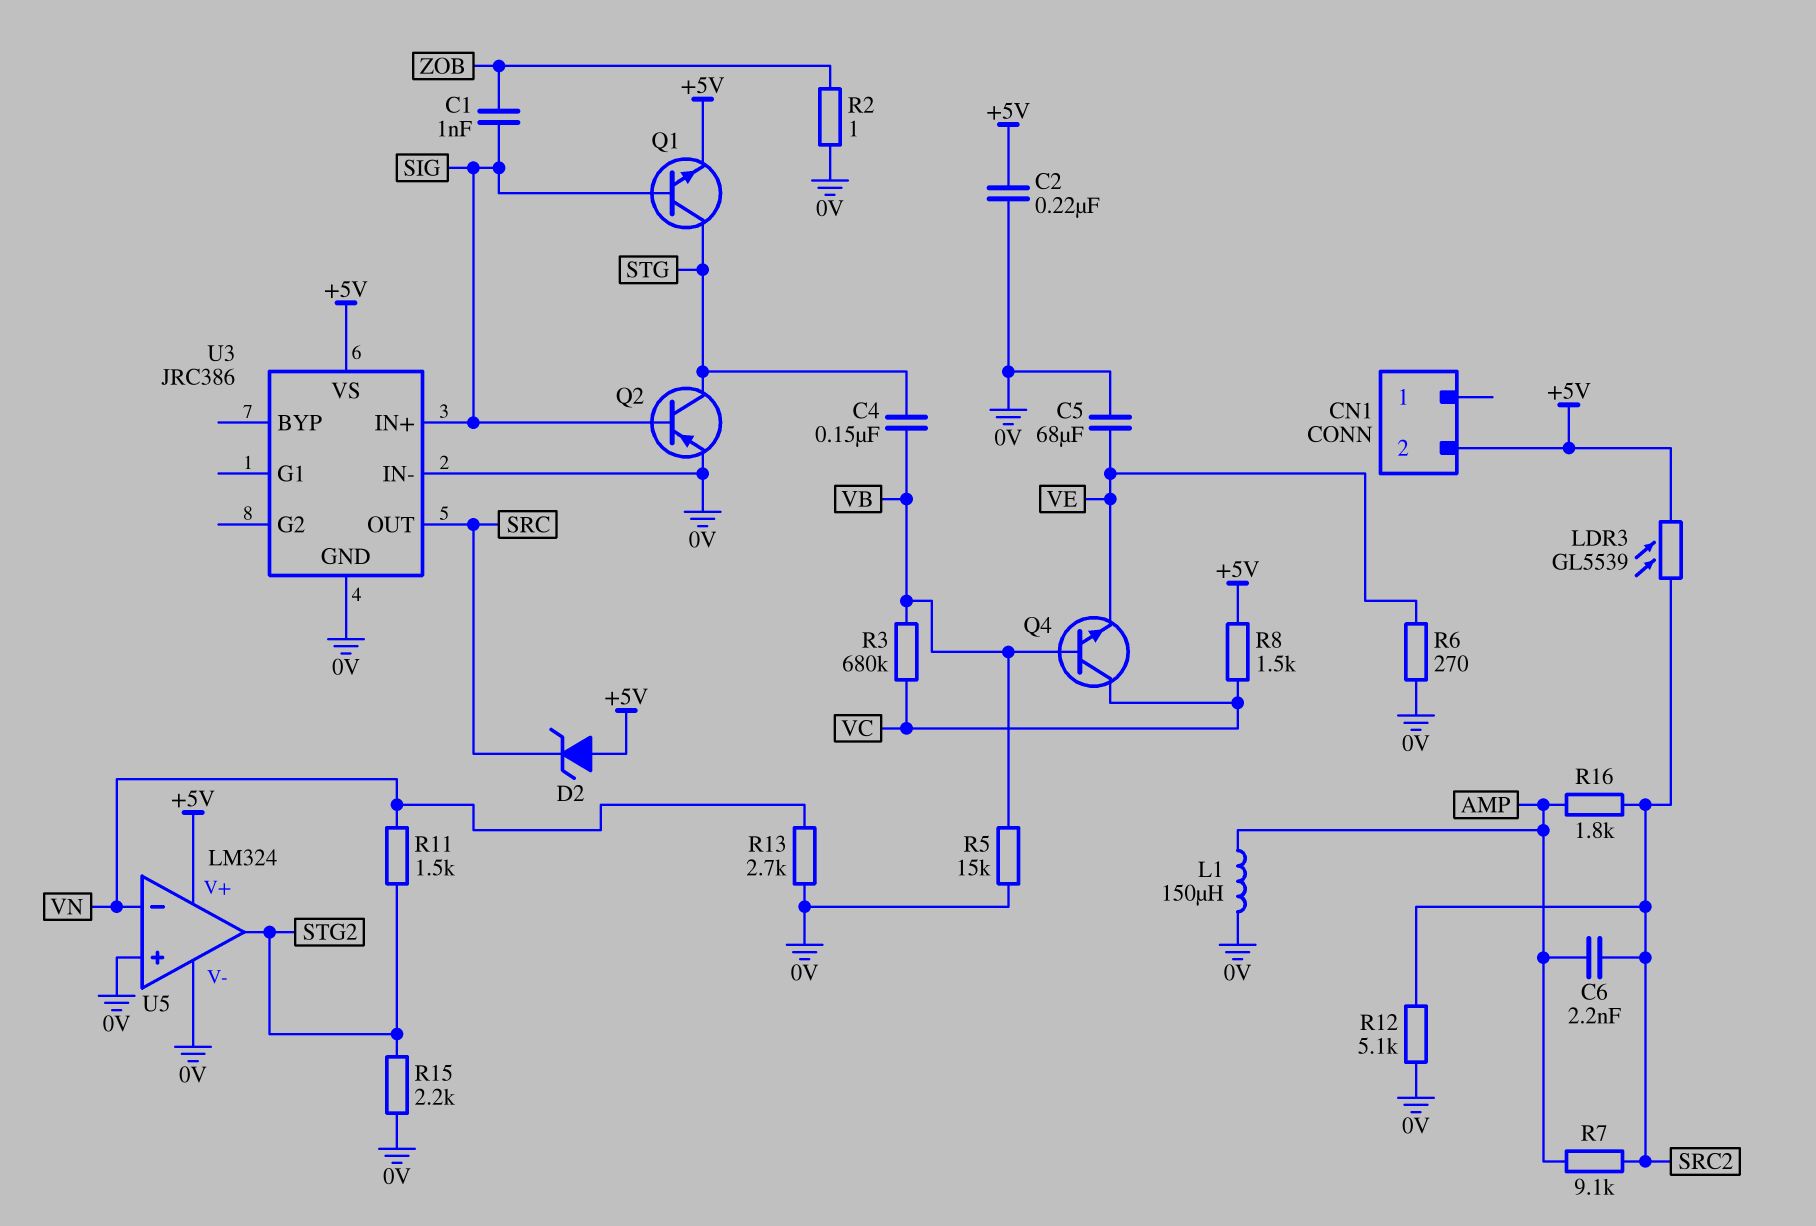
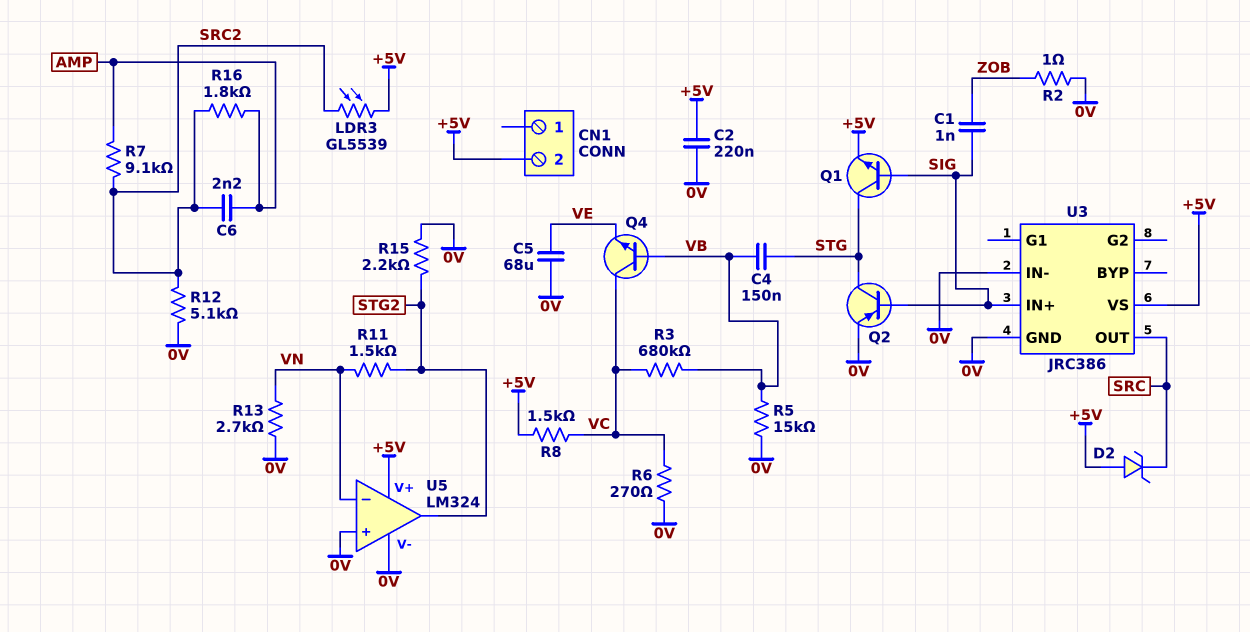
L1: 150uH (0V, AMP) -> none
R6: 270 (0V, VE) -> 270 (0V, VC)

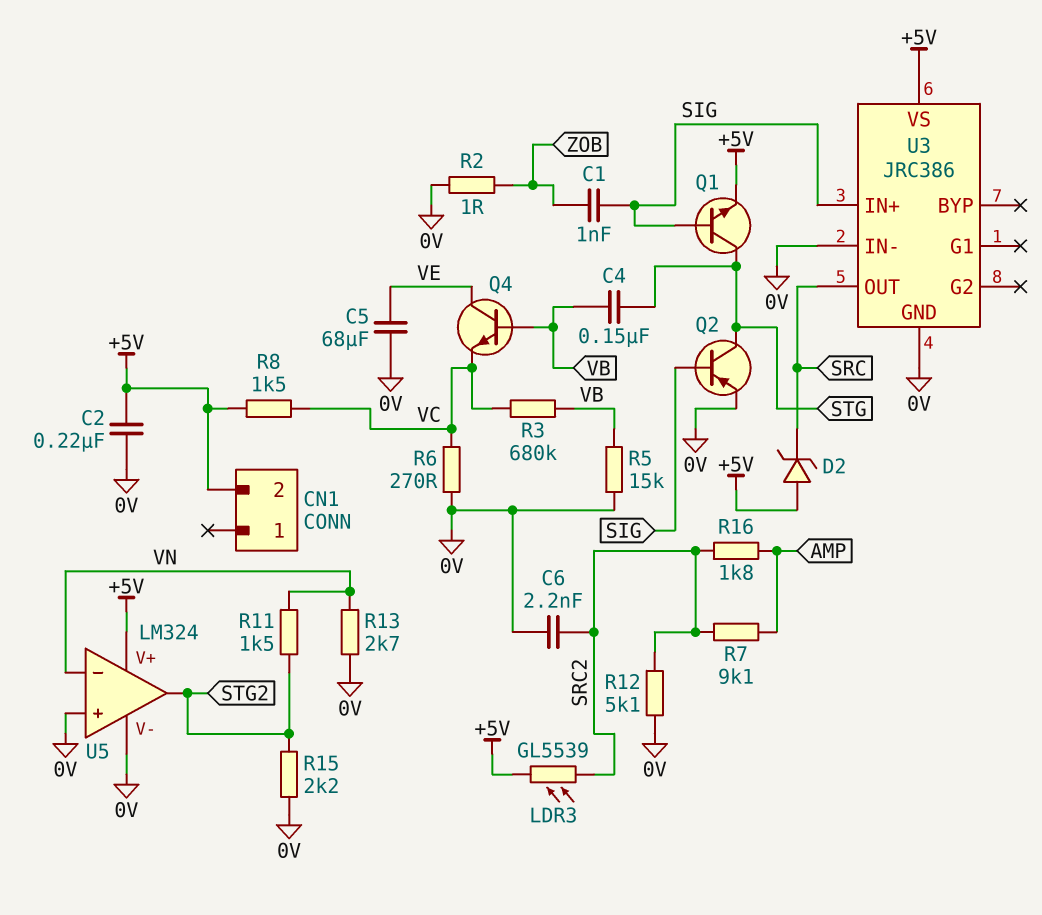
C6: 2.2nF (AMP, SRC2) -> 2.2nF (0V, SRC2)
Q4: NPN (B VB, C VC, E VE) -> NPN (B VB, C VE, E VC)

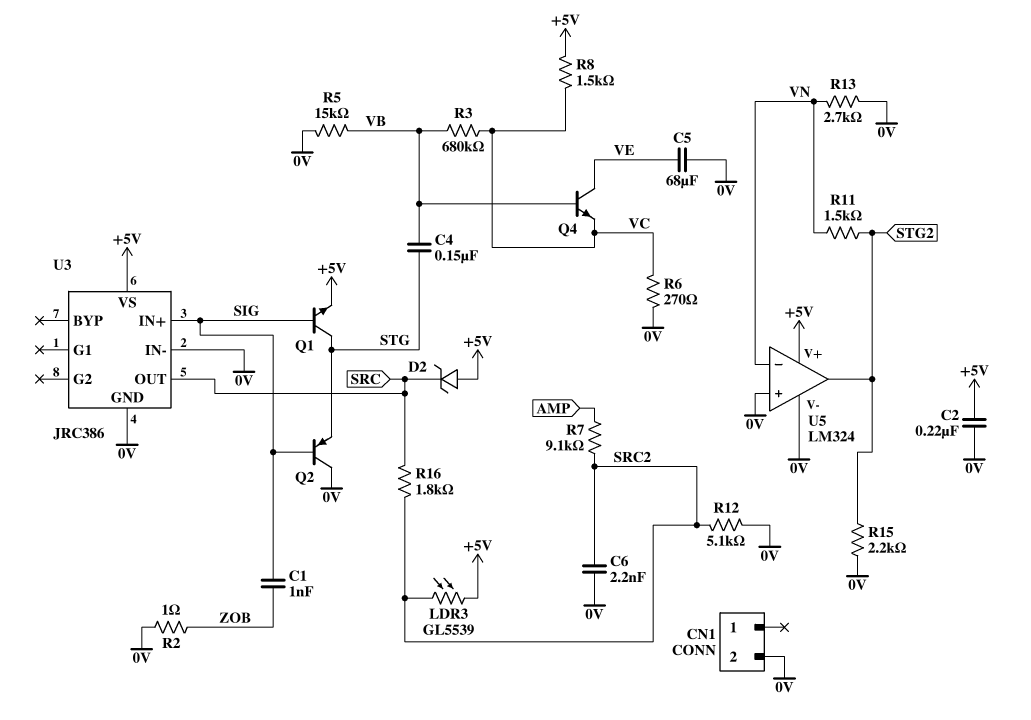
CN1 pin 2: +5V -> 0V
Q2: PNP (B SIG, C STG, E 0V) -> PNP (B SIG, C 0V, E STG)
R16: 1.8k (AMP, SRC2) -> 1.8k (SRC, SRC2)

